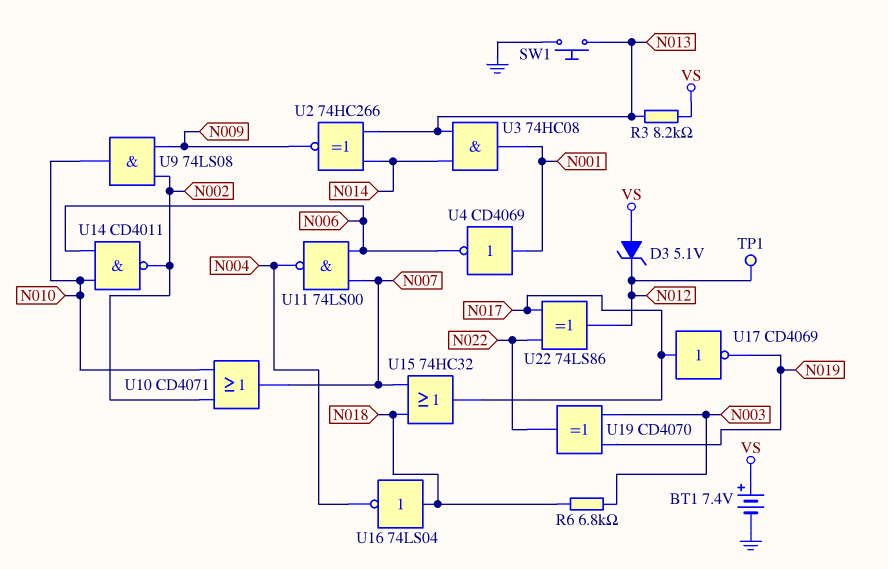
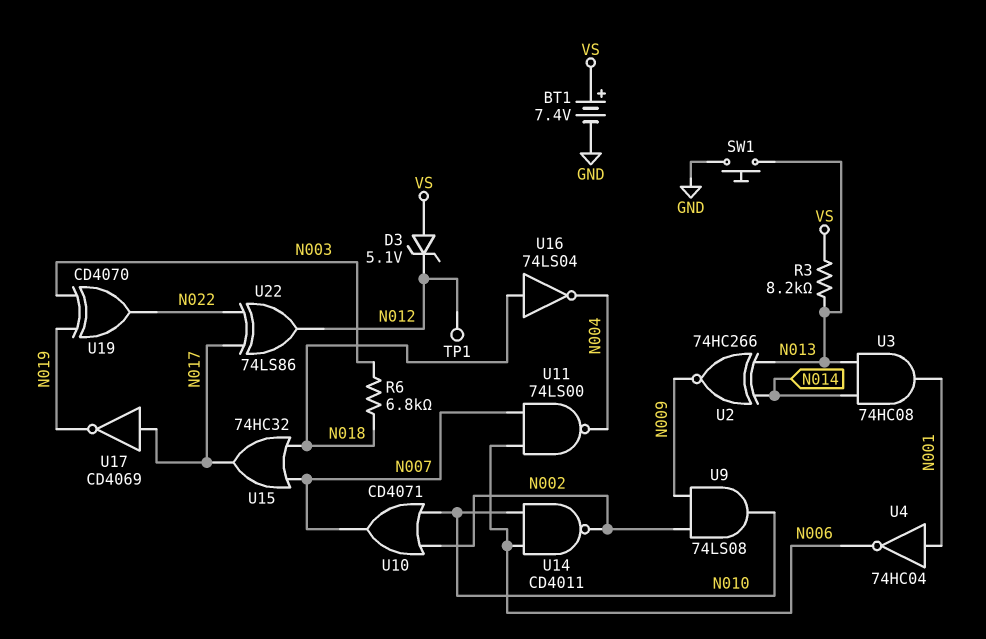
U4: NOT CD4069 (in N001, out N006) -> NOT 74HC04 (in N001, out N006)

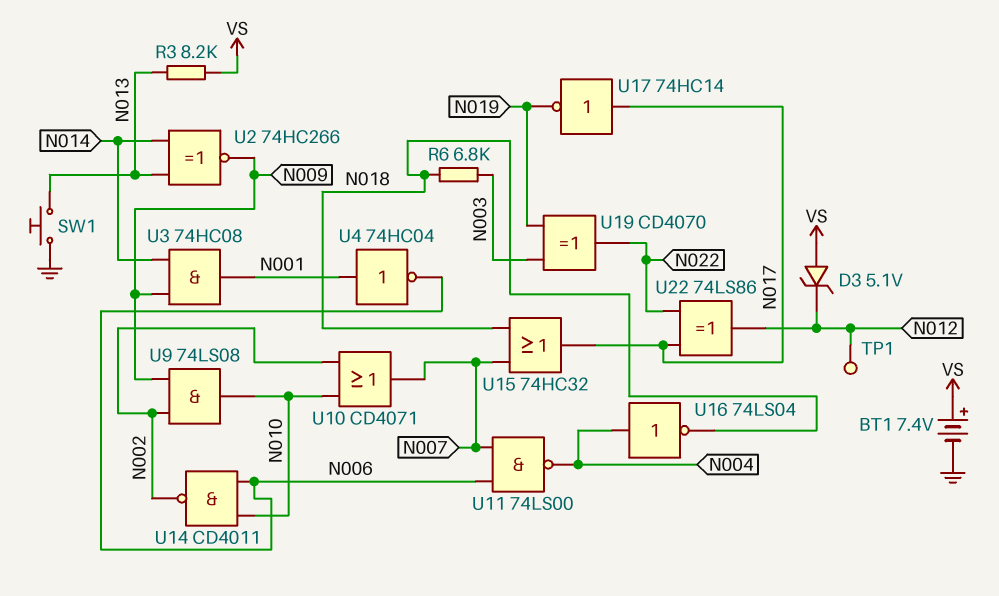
U3: AND 74HC08 (in N013, in N014, out N001) -> AND 74HC08 (in N009, in N014, out N001)
U16: NOT 74LS04 (in N018, out N004) -> NOT 74LS04 (in N004, out N018)
U17: NOT CD4069 (in N017, out N019) -> NOT 74HC14 (in N017, out N019)

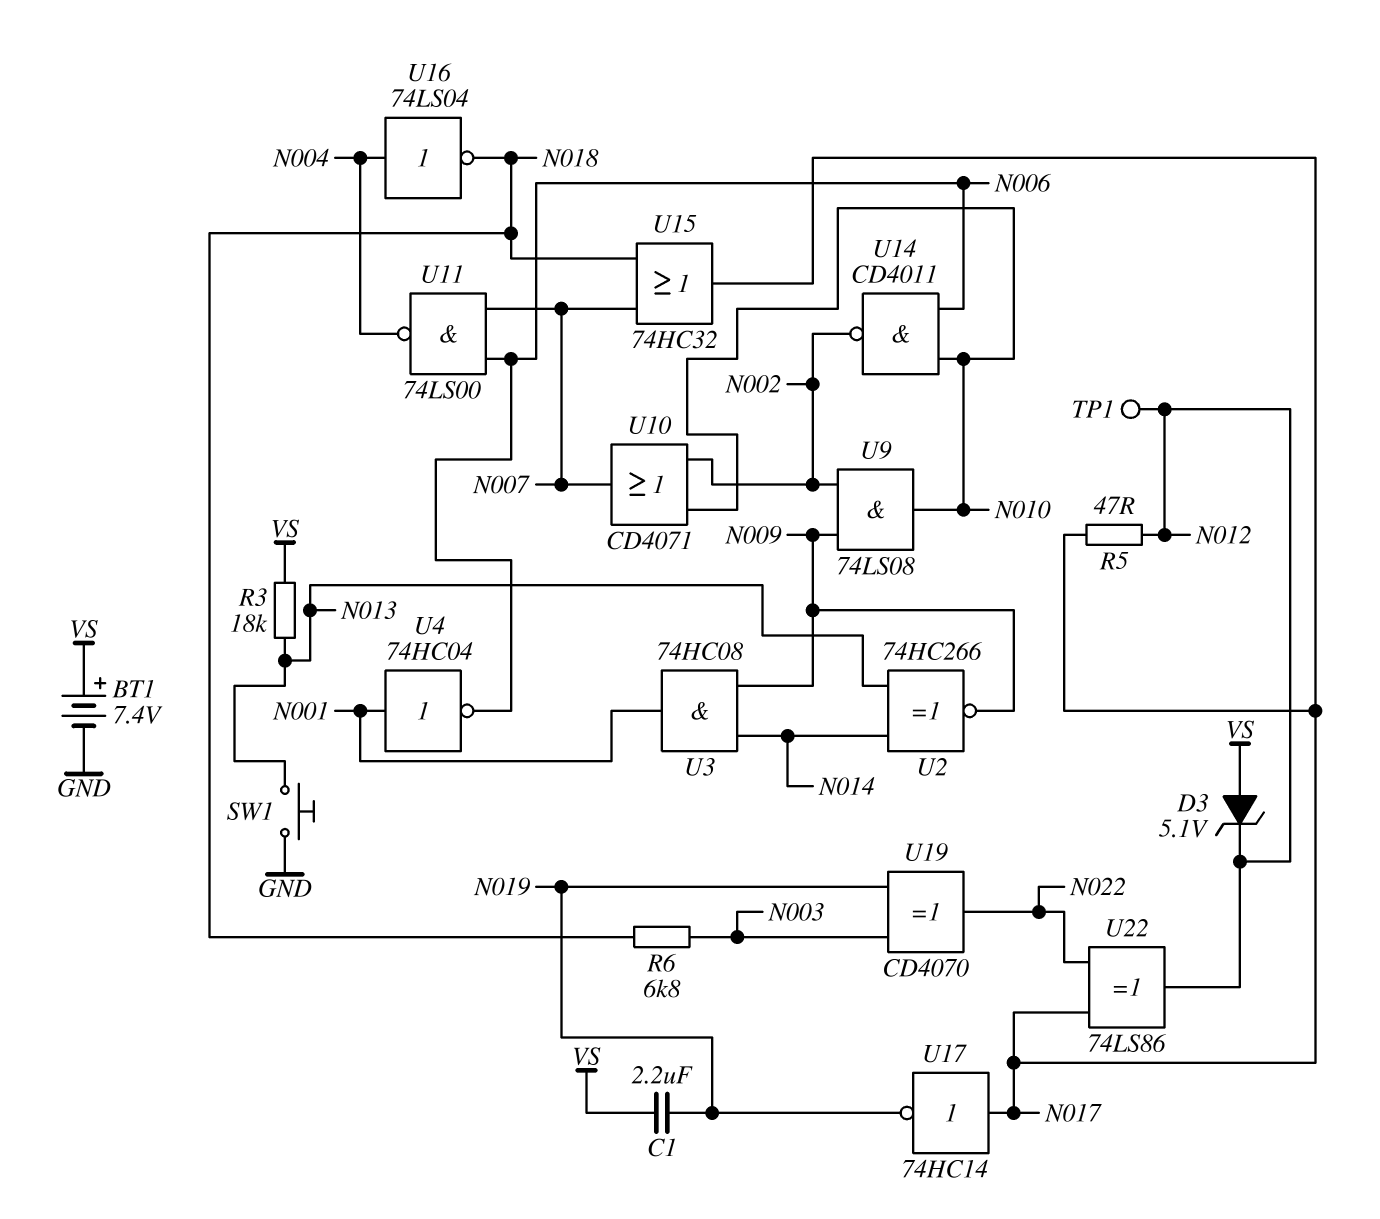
C1: none -> 2.2uF (N019, VS)
R3: 8.2k (N013, VS) -> 18k (N013, VS)
R5: none -> 47 (N012, N017)

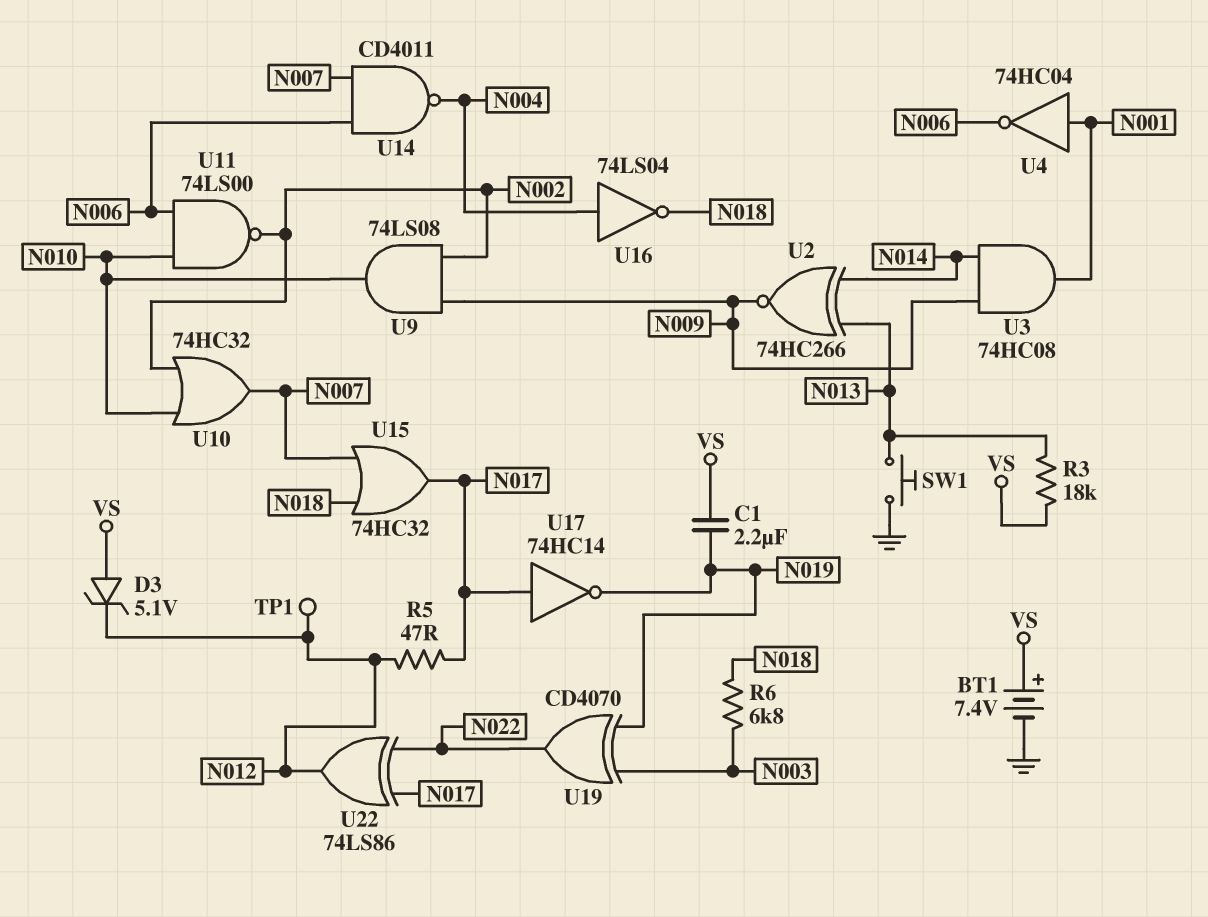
U10: OR CD4071 (in N002, in N010, out N007) -> OR 74HC32 (in N002, in N010, out N007)
U11: NAND 74LS00 (in N006, in N007, out N004) -> NAND 74LS00 (in N006, in N010, out N002)
U14: NAND CD4011 (in N006, in N010, out N002) -> NAND CD4011 (in N006, in N007, out N004)

